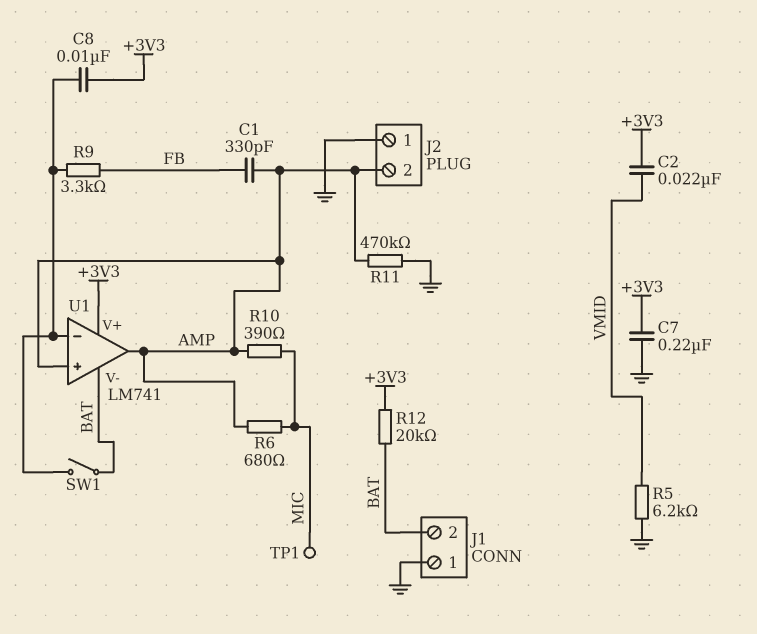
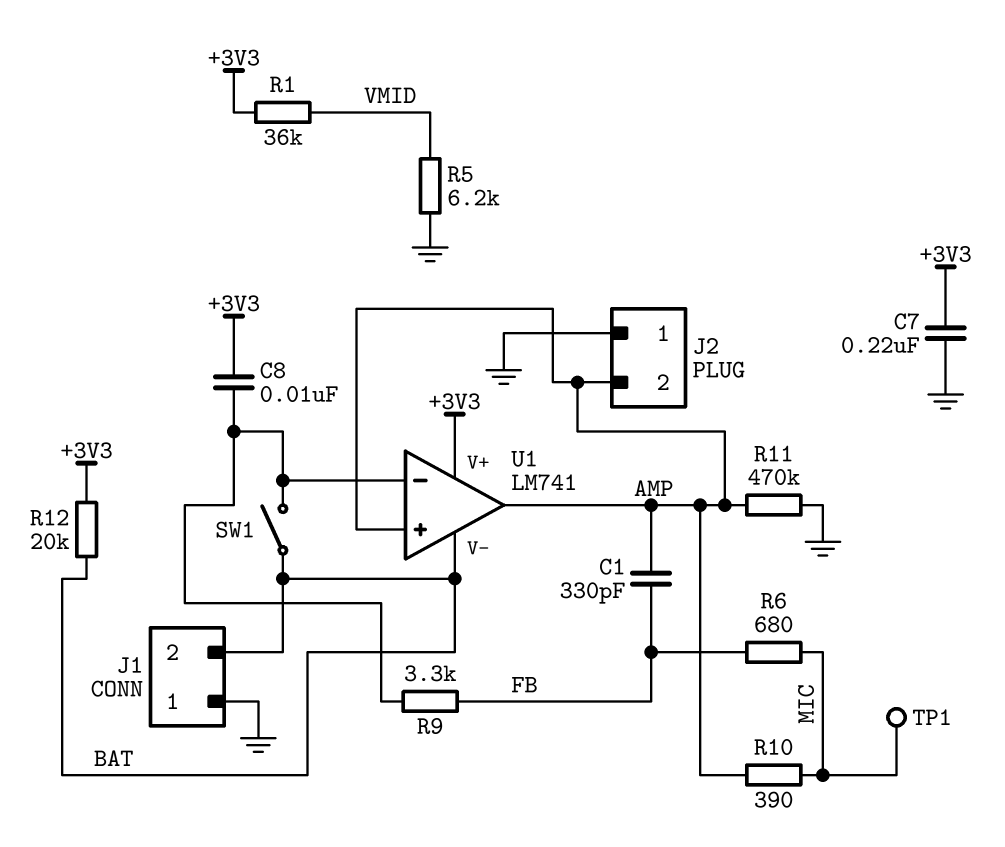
C2: 22nF (+3V3, VMID) -> none
R1: none -> 36k (+3V3, VMID)
R6: 680 (AMP, MIC) -> 680 (FB, MIC)

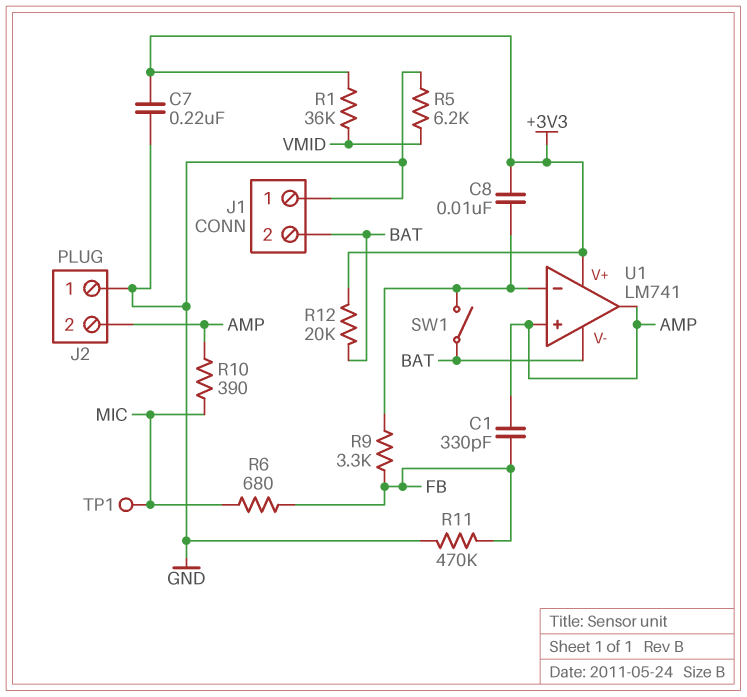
R11: 470k (AMP, GND) -> 470k (FB, GND)

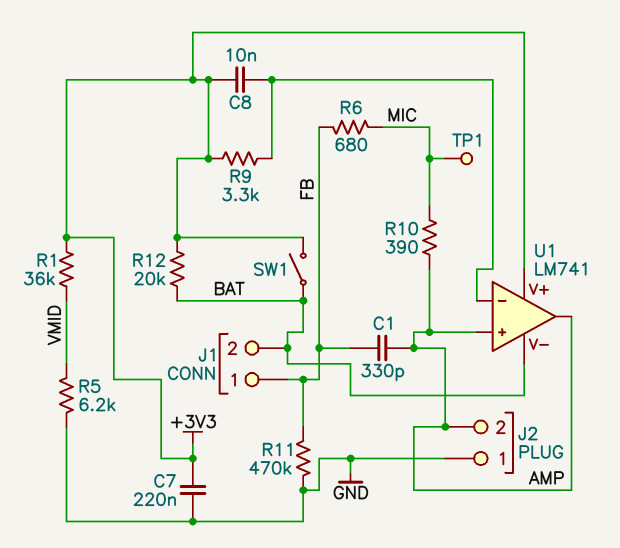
J1 pin 1: GND -> FB
R9: 3.3k (FB, U1/in-) -> 3.3k (+3V3, U1/in-)
SW1: switch (BAT, U1/in-) -> switch (+3V3, BAT)

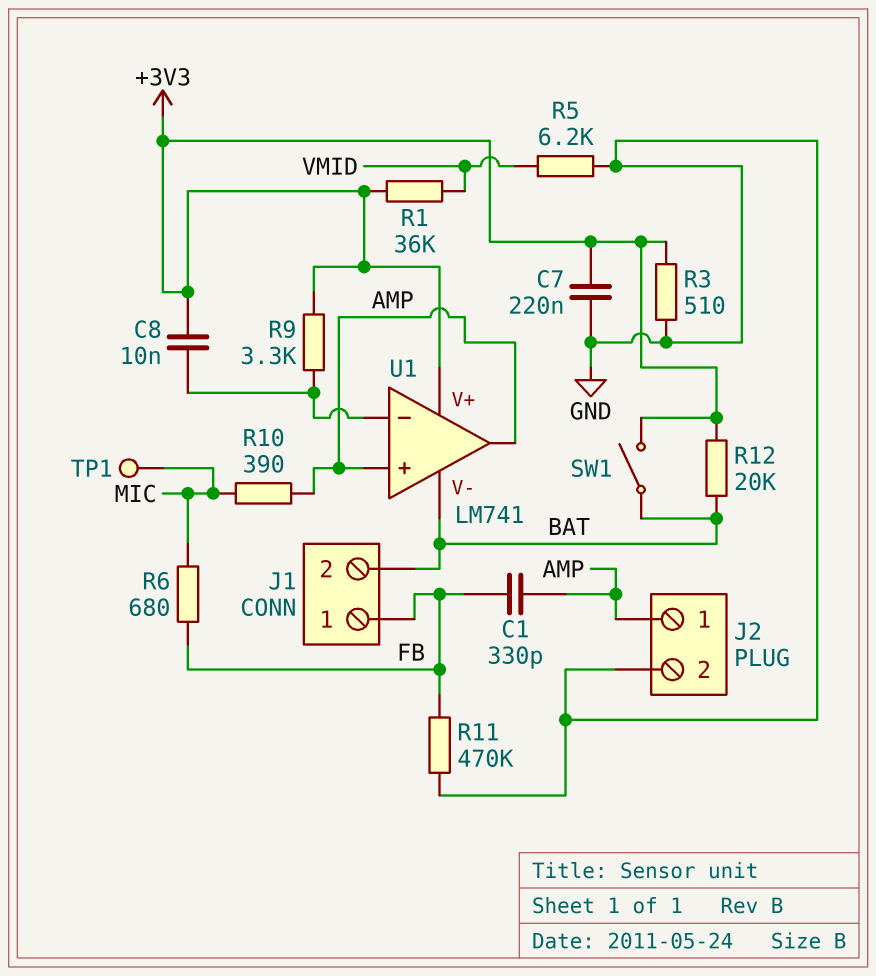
J2 pin 1: GND -> AMP
J2 pin 2: AMP -> GND
R3: none -> 510 (+3V3, GND)

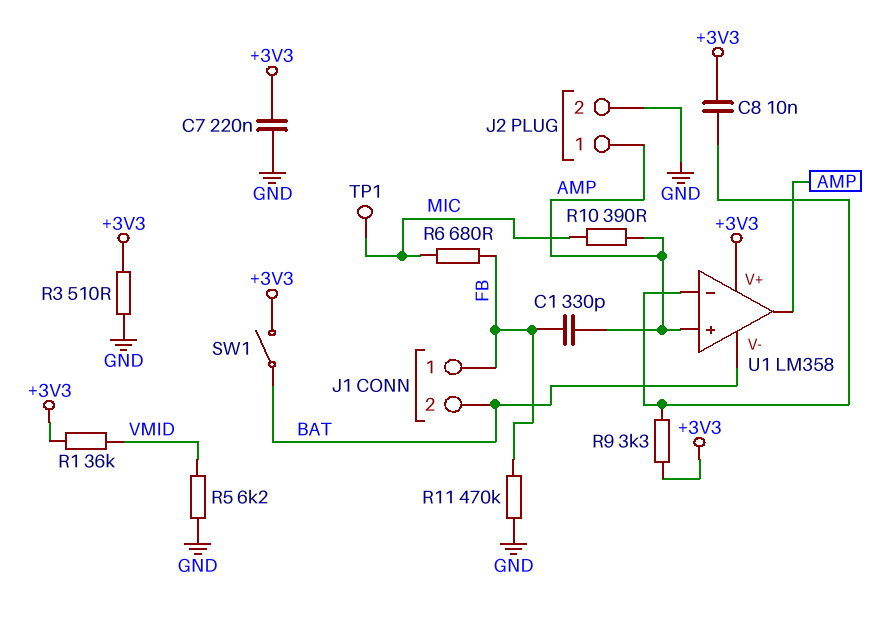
R12: 20k (+3V3, BAT) -> none
U1: LM741 -> LM358

